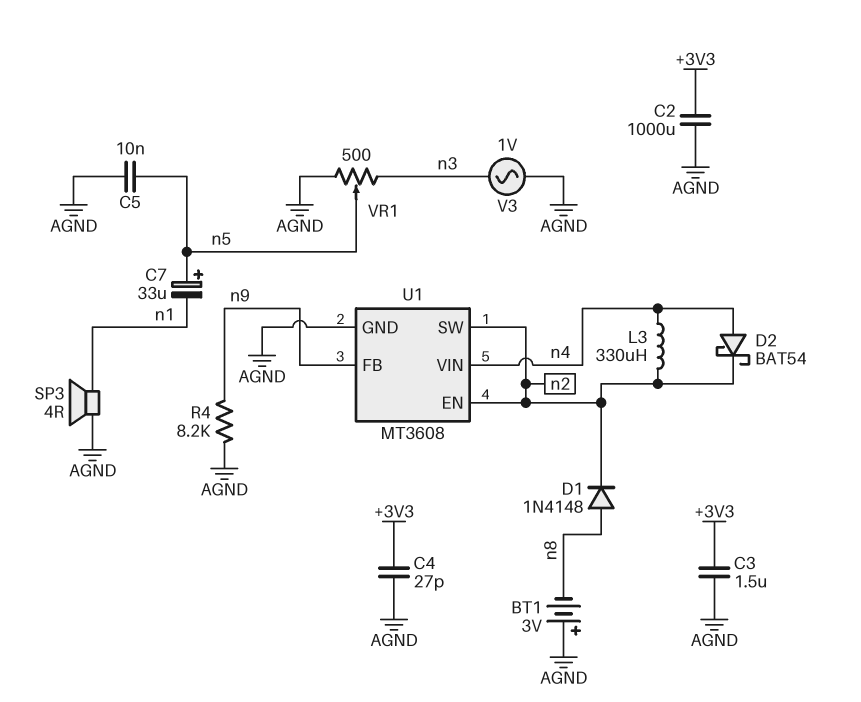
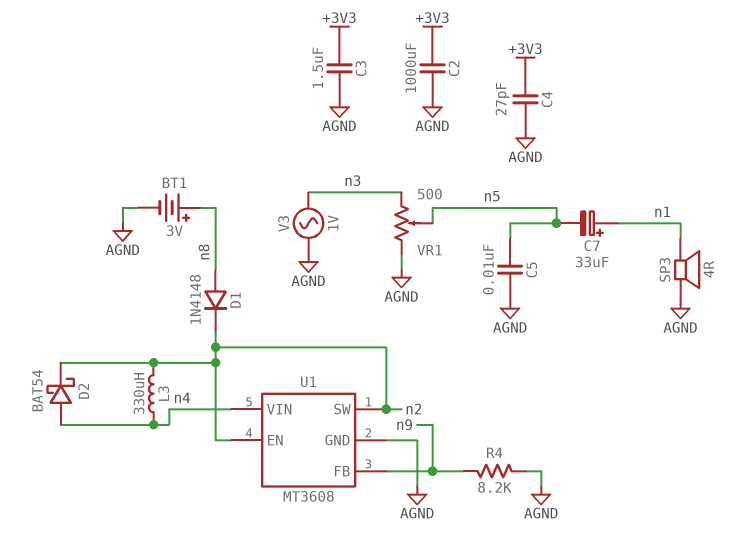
BT1: 3V (plus AGND, minus n8) -> 3V (plus n8, minus AGND)
C7: 33uF (plus n5, minus n1) -> 33uF (plus n1, minus n5)

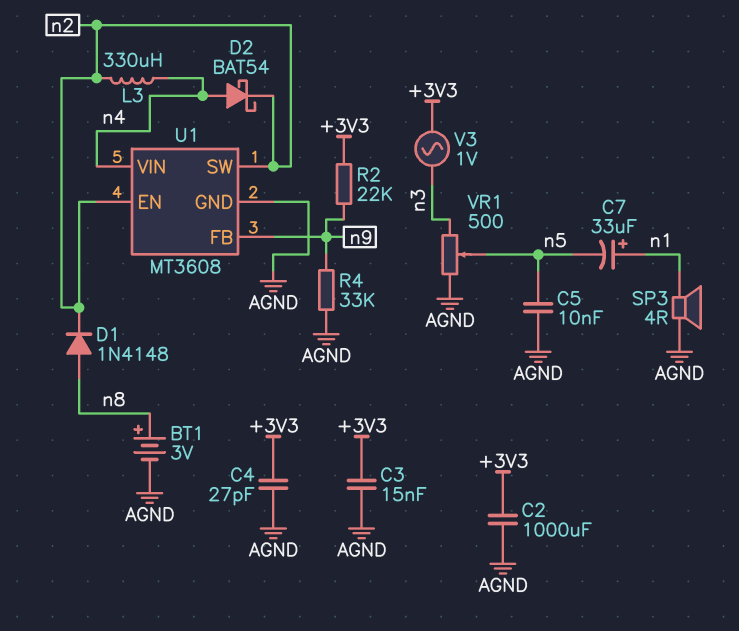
C3: 1.5uF (+3V3, AGND) -> 15nF (+3V3, AGND)
R2: none -> 22k (+3V3, n9)
R4: 8.2k (AGND, n9) -> 33k (AGND, n9)
V3: AC 1V (AGND, n3) -> AC 1V (+3V3, n3)

